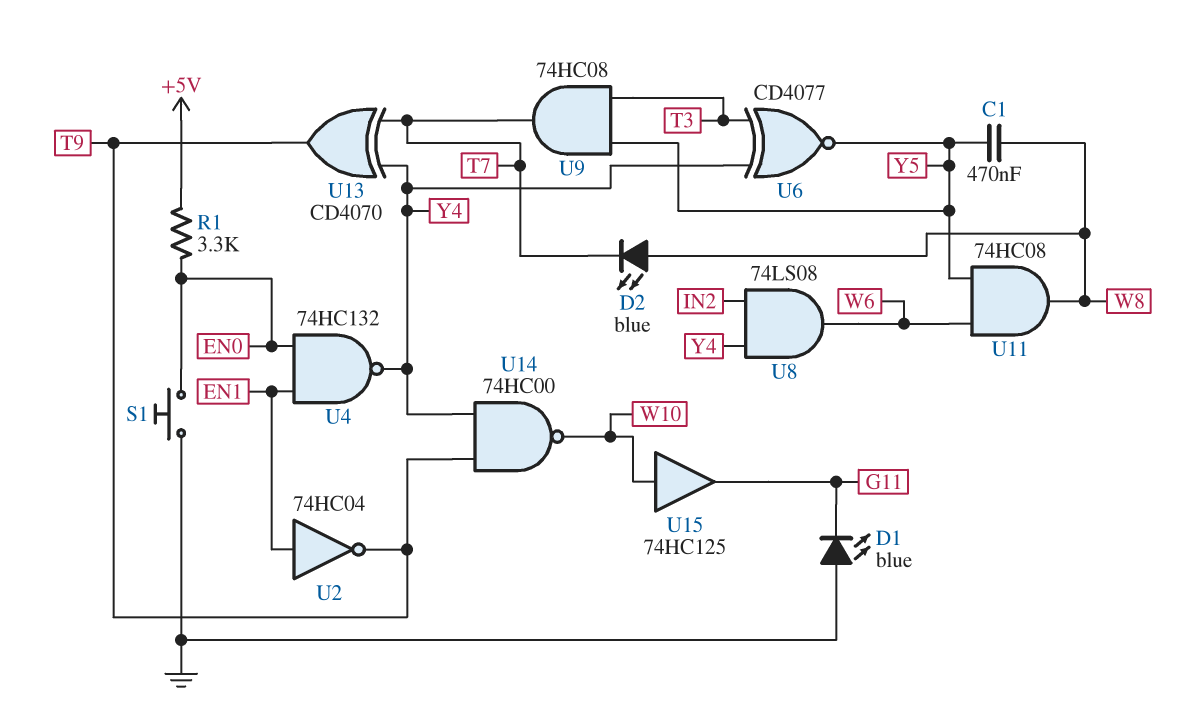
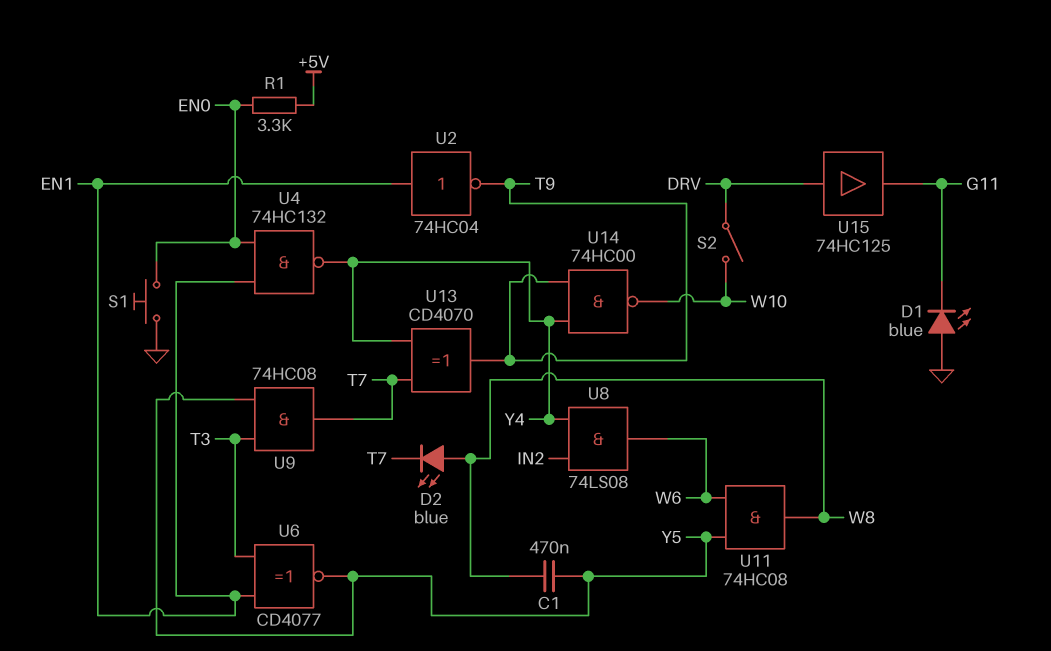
S2: none -> switch (DRV, W10)
U6: XNOR CD4077 (in T3, in Y4, out Y5) -> XNOR CD4077 (in EN1, in T3, out Y5)
U15: buffer 74HC125 (in W10, out G11) -> buffer 74HC125 (in DRV, out G11)

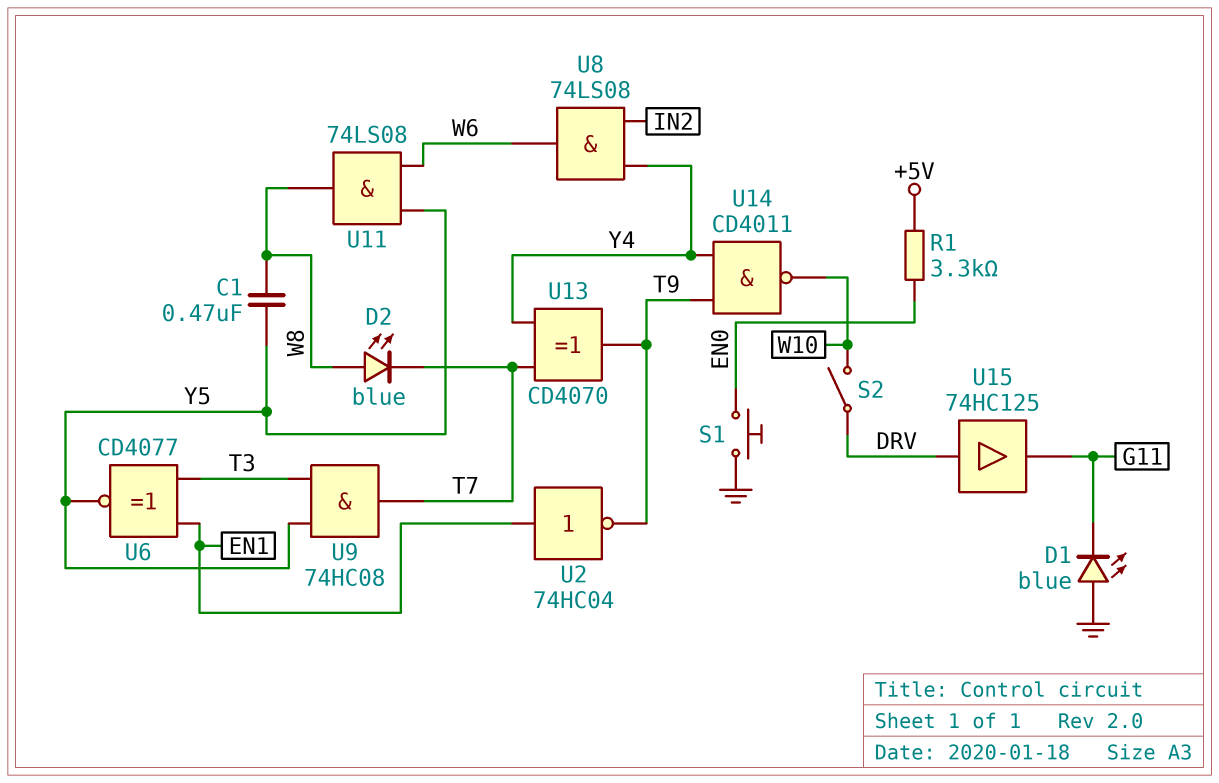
U4: NAND 74HC132 (in EN0, in EN1, out Y4) -> none
U11: AND 74HC08 (in W6, in Y5, out W8) -> AND 74LS08 (in W6, in Y5, out W8)
U14: NAND 74HC00 (in T9, in Y4, out W10) -> NAND CD4011 (in T9, in Y4, out W10)

